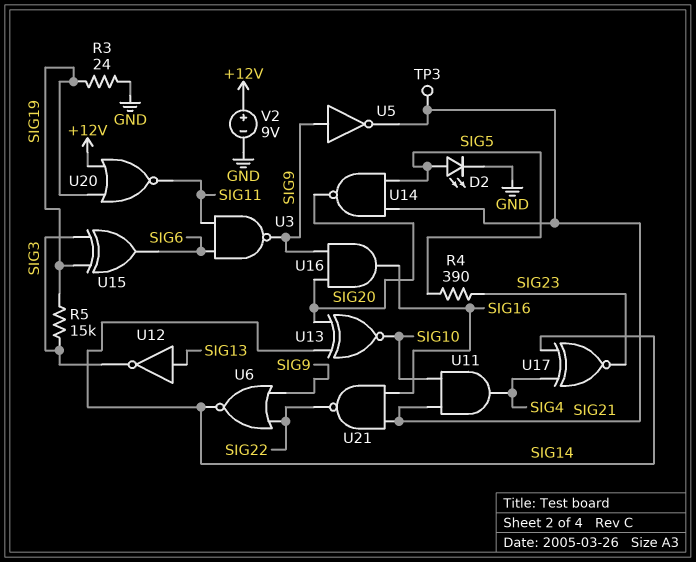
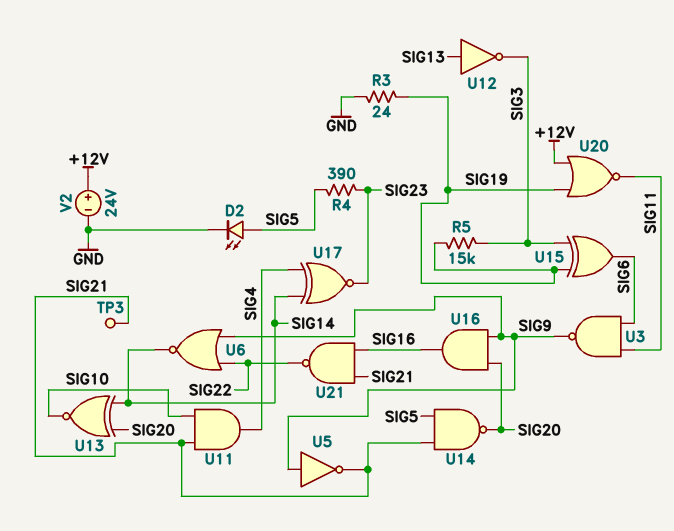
V2: 9V (plus +12V, minus GND) -> 24V (plus +12V, minus GND)

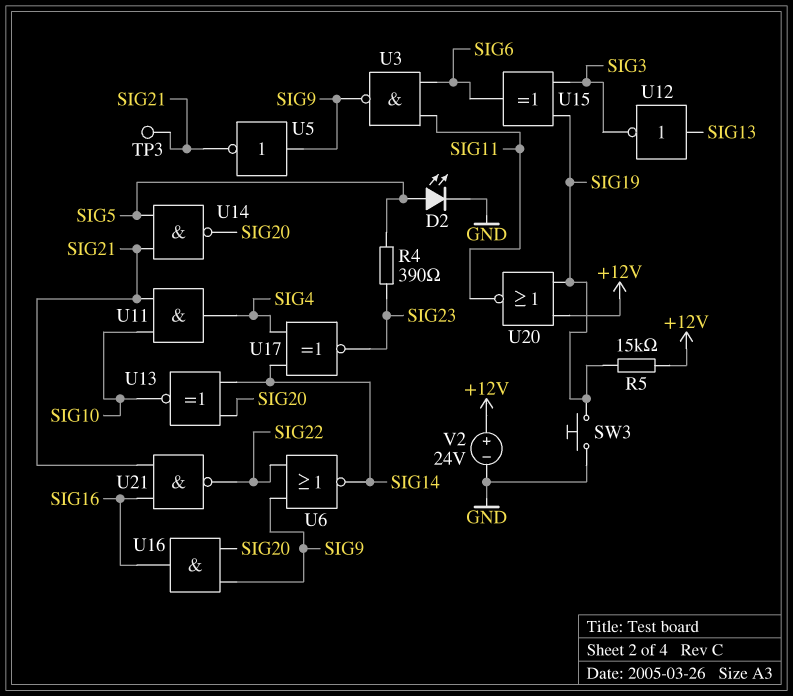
R3: 24 (GND, SIG19) -> none
R5: 15k (SIG3, SIG19) -> 15k (+12V, SIG19)
SW3: none -> button (GND, SIG19)

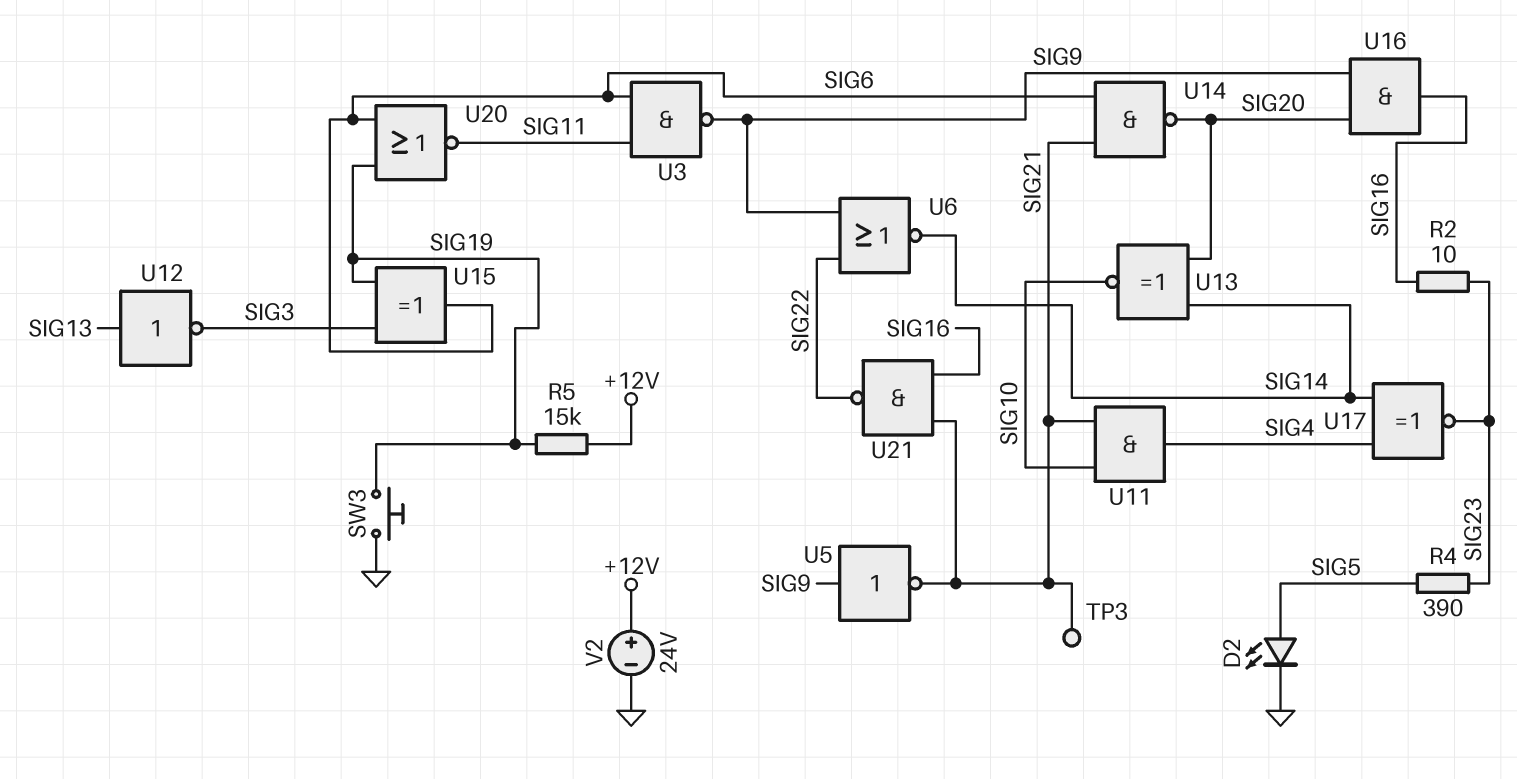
R2: none -> 10 (SIG16, SIG23)
U14: NAND (in SIG5, in SIG21, out SIG20) -> NAND (in SIG6, in SIG21, out SIG20)
U20: NOR (in +12V, in SIG19, out SIG11) -> NOR (in SIG6, in SIG19, out SIG11)

